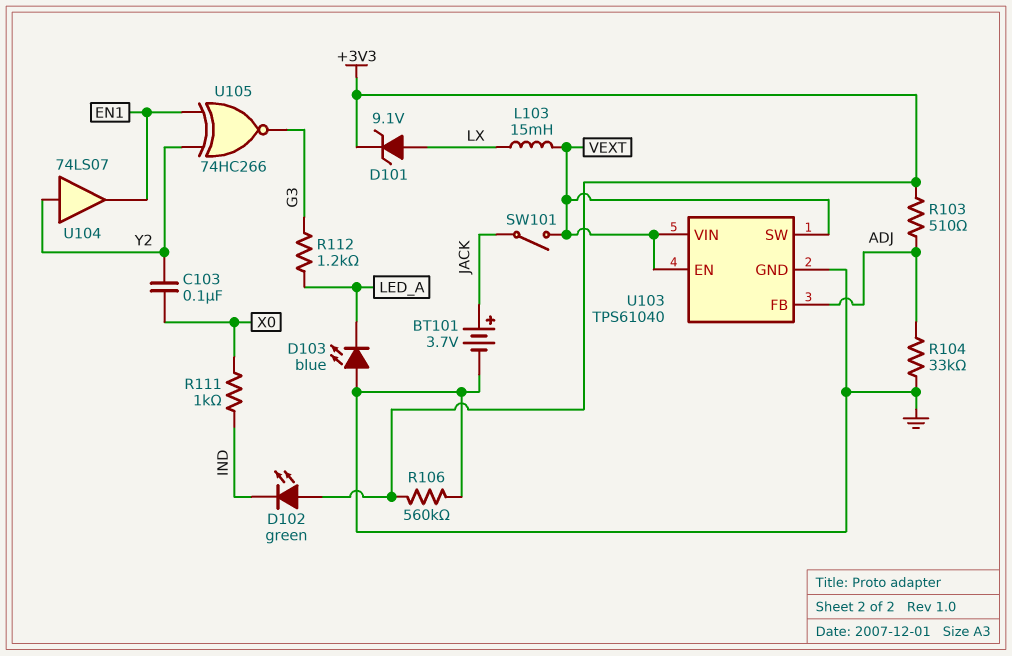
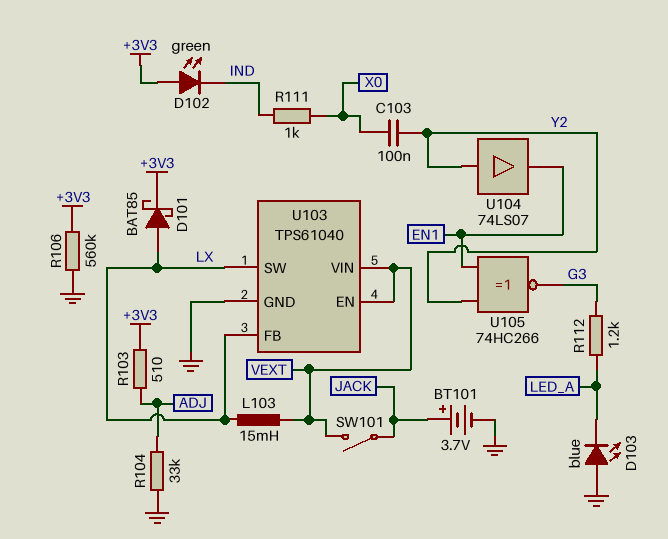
D101: zener 9.1V (A LX, K +3V3) -> schottky BAT85 (A LX, K +3V3)
U103 pin FB: ADJ -> LX
U103 pin SW: VEXT -> LX

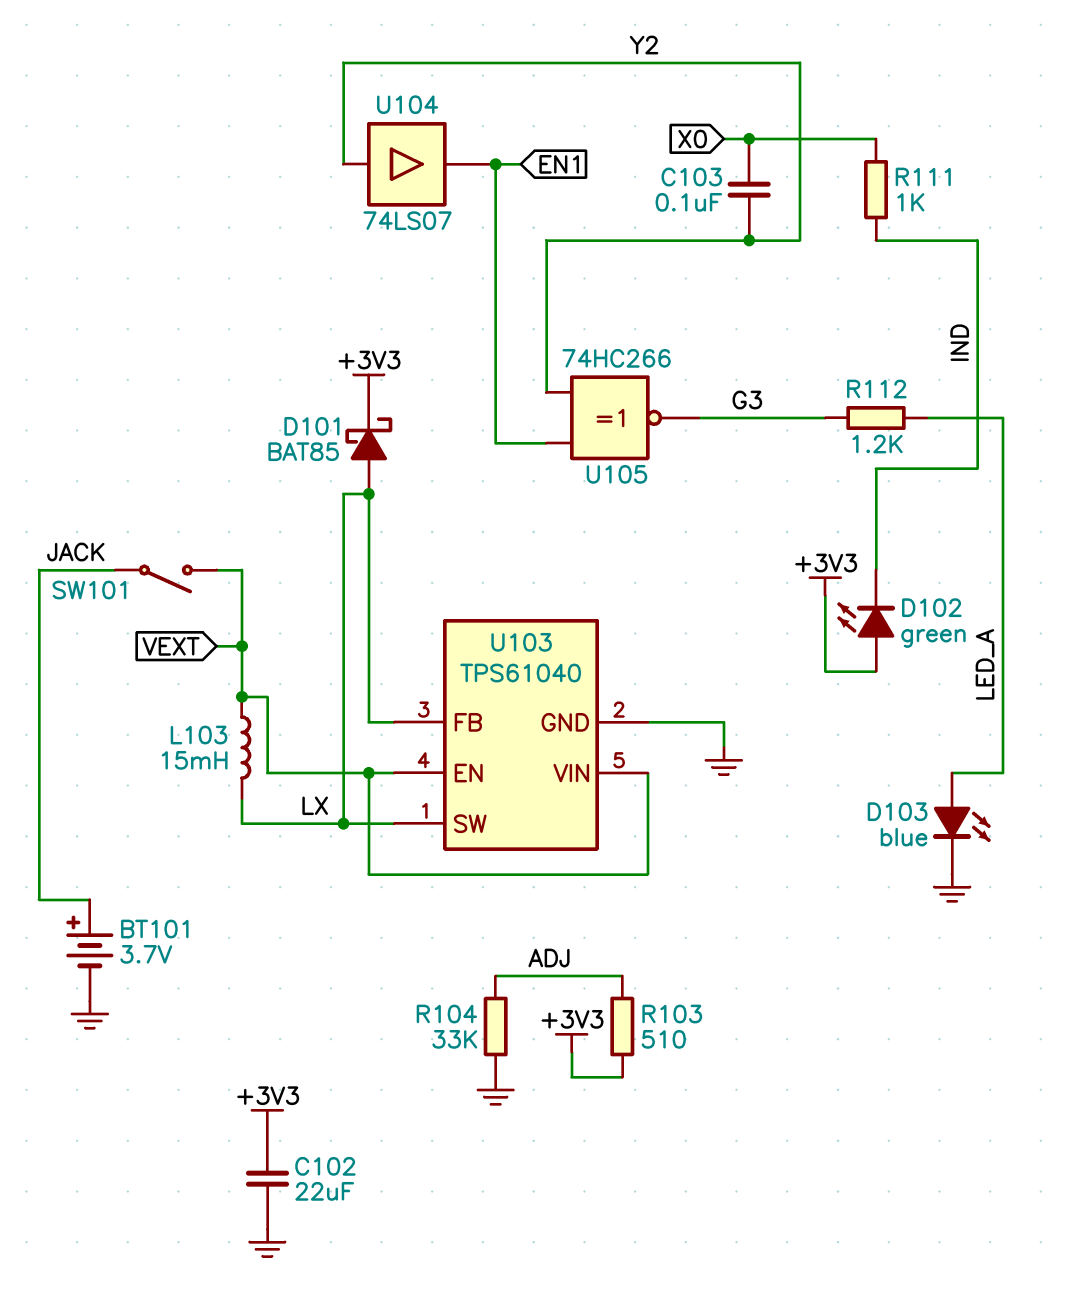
C102: none -> 22uF (+3V3, GND)
D103: LED blue (A GND, K LED_A) -> LED blue (A LED_A, K GND)
R106: 560k (+3V3, GND) -> none

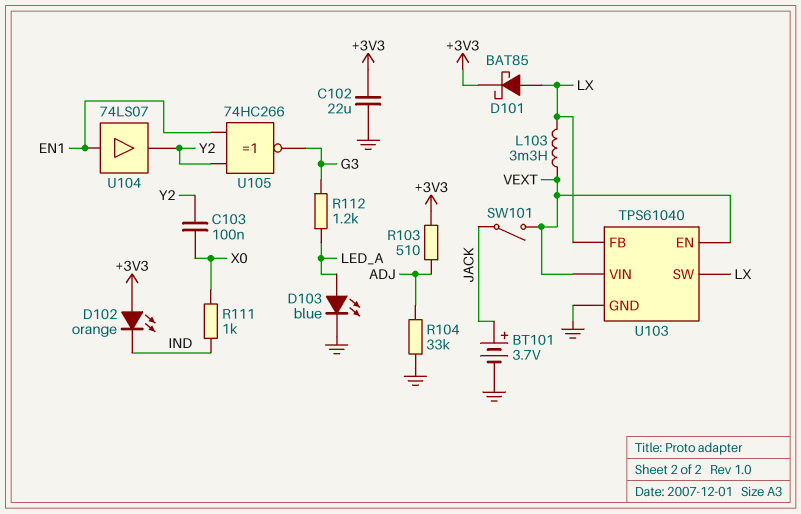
D102: LED green (A +3V3, K IND) -> LED orange (A +3V3, K IND)
L103: 15mH (LX, VEXT) -> 3.3mH (LX, VEXT)
U104: buffer 74LS07 (in Y2, out EN1) -> buffer 74LS07 (in EN1, out Y2)

